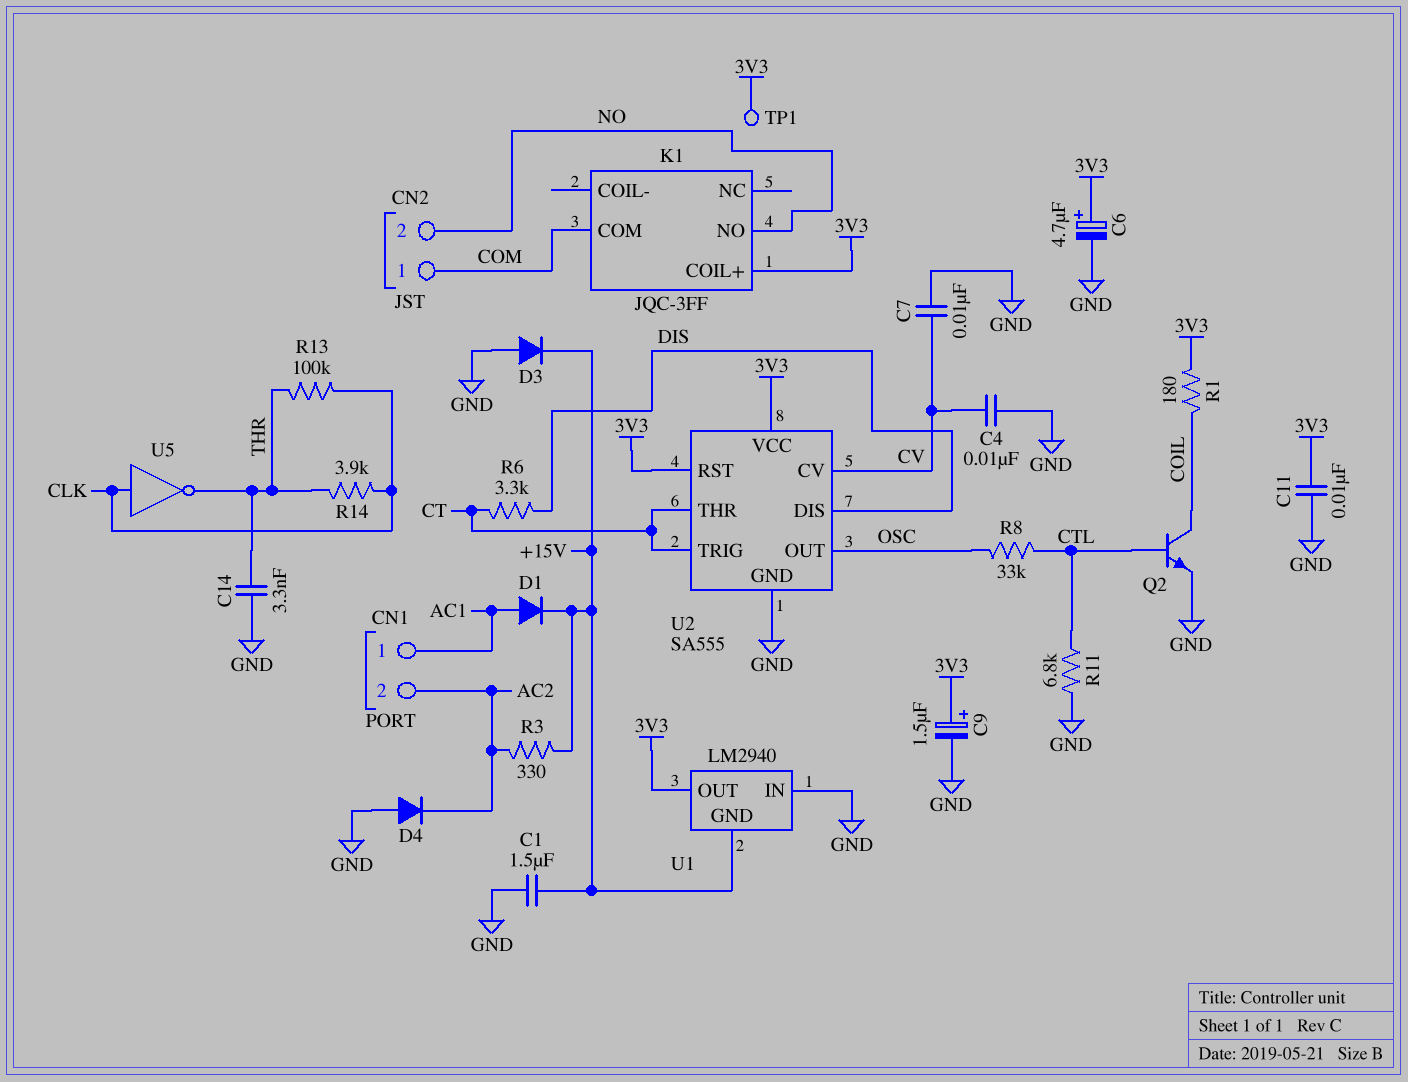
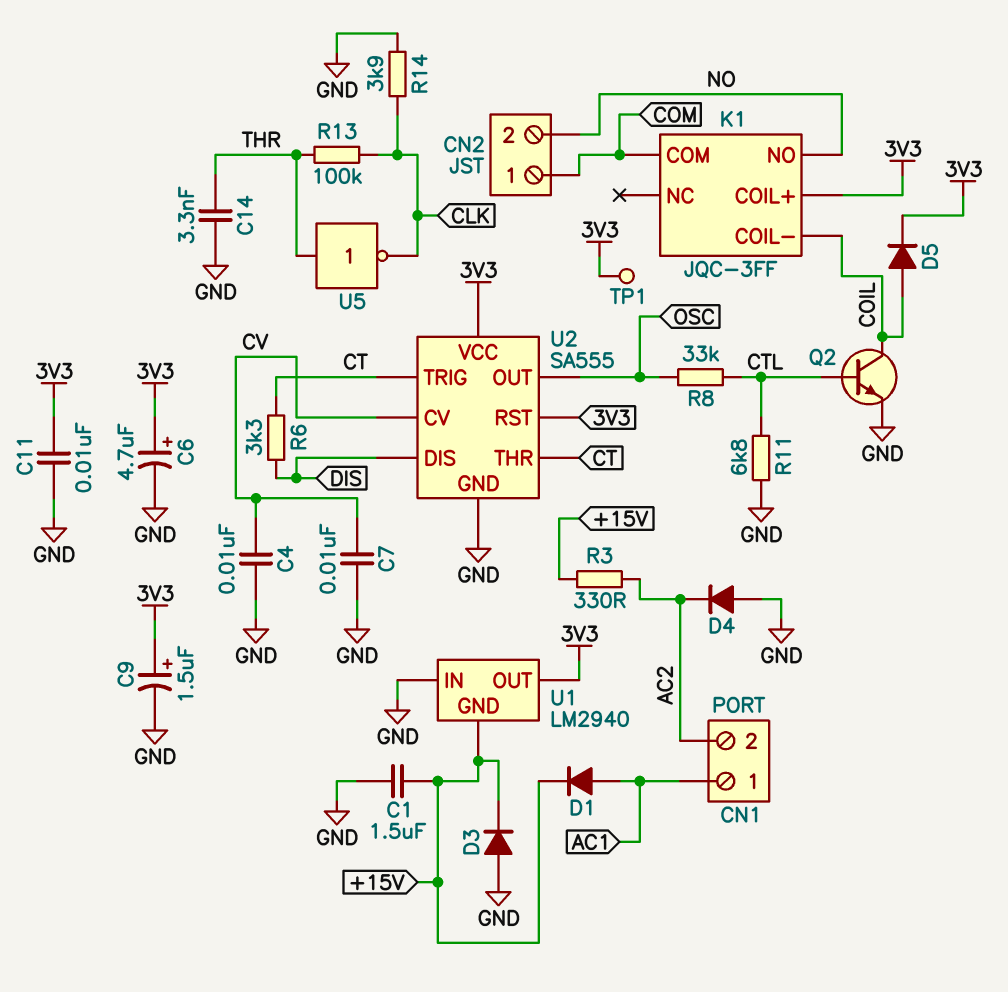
D5: none -> diode (A COIL, K 3V3)
K1 pin COIL-: none -> COIL
R1: 180 (3V3, COIL) -> none
R14: 3.9k (CLK, THR) -> 3.9k (CLK, GND)
U5: NOT (in CLK, out THR) -> NOT (in THR, out CLK)

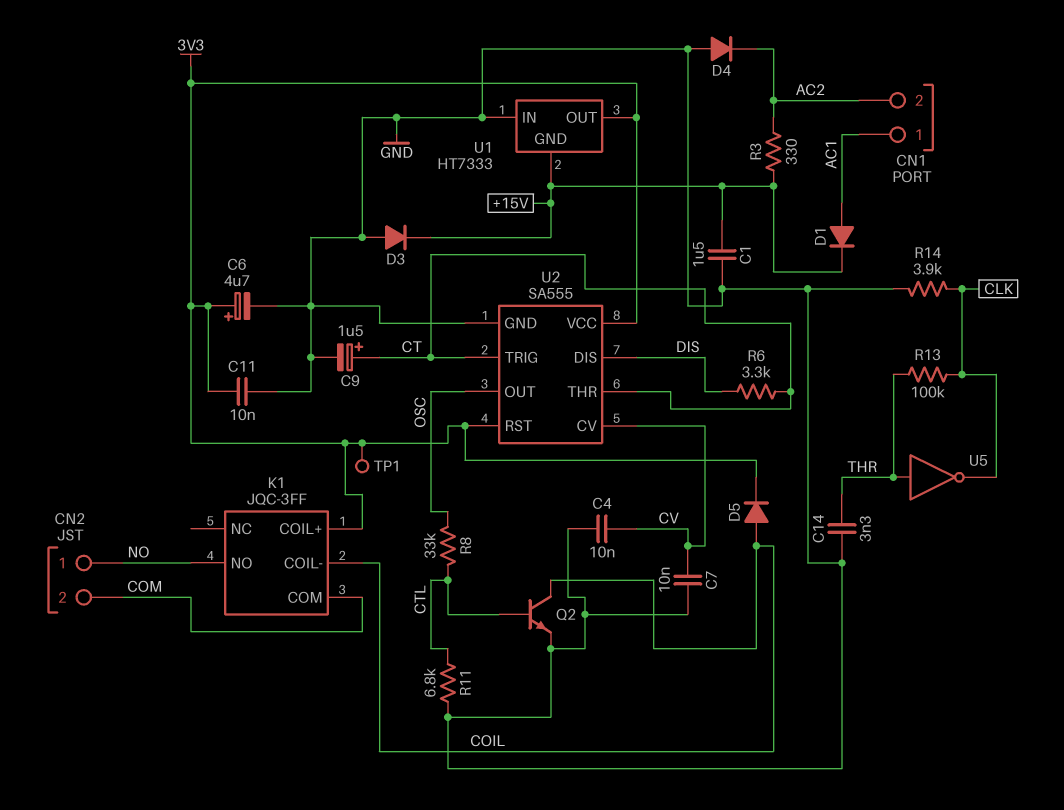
C9: 1.5uF (plus 3V3, minus GND) -> 1.5uF (plus CT, minus GND)
CN2 pin 1: COM -> NO
CN2 pin 2: NO -> COM
U1: LM2940 -> HT7333

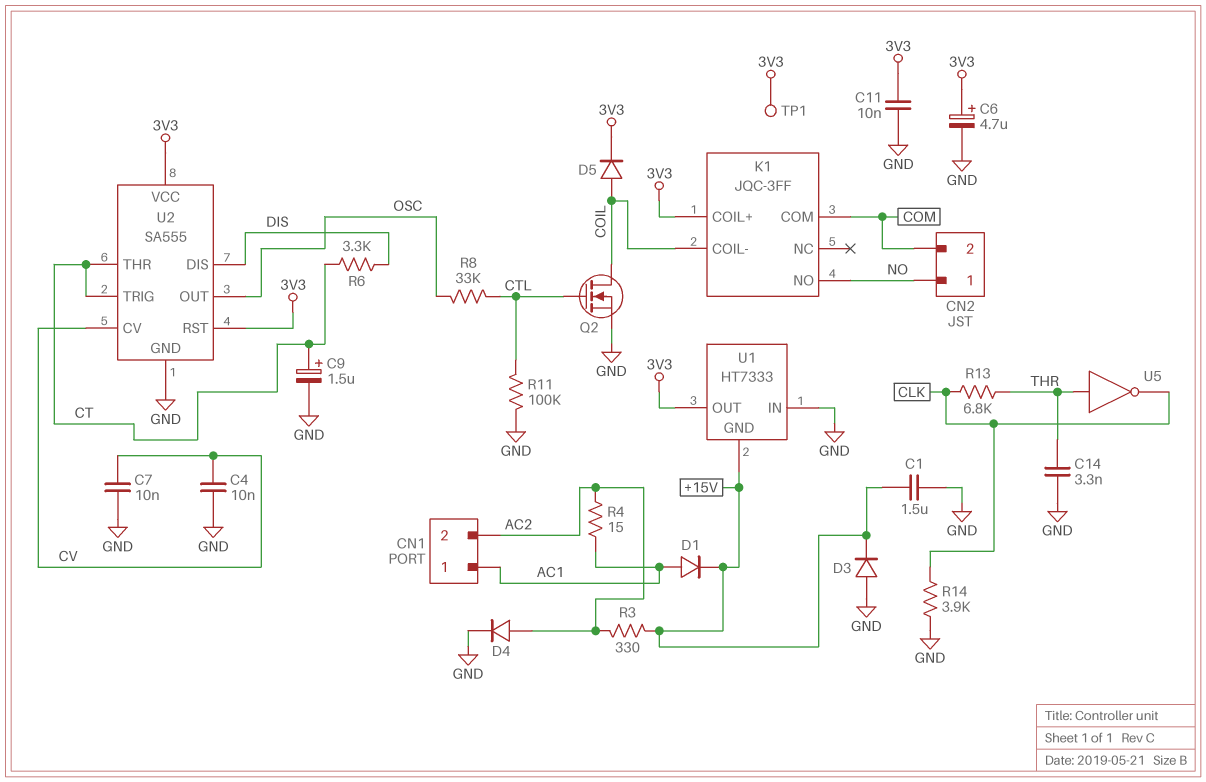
D4: diode (A GND, K AC2) -> diode (A AC2, K GND)
Q2: NPN (B CTL, C COIL, E GND) -> NMOS (G CTL, D COIL, S GND)
R4: none -> 15 (AC1, AC2)
R11: 6.8k (CTL, GND) -> 100k (CTL, GND)
R13: 100k (CLK, THR) -> 6.8k (CLK, THR)

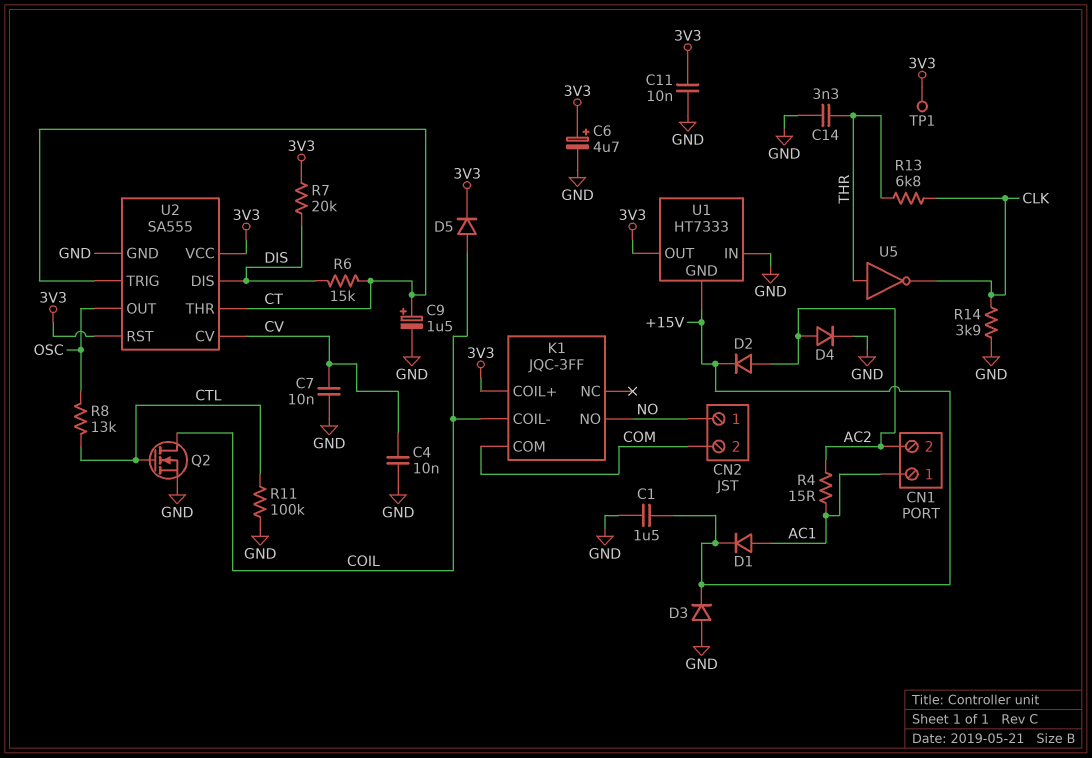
D2: none -> diode (A AC2, K +15V)
R3: 330 (+15V, AC2) -> none
R6: 3.3k (CT, DIS) -> 15k (CT, DIS)
R7: none -> 20k (3V3, DIS)
R8: 33k (CTL, OSC) -> 13k (CTL, OSC)

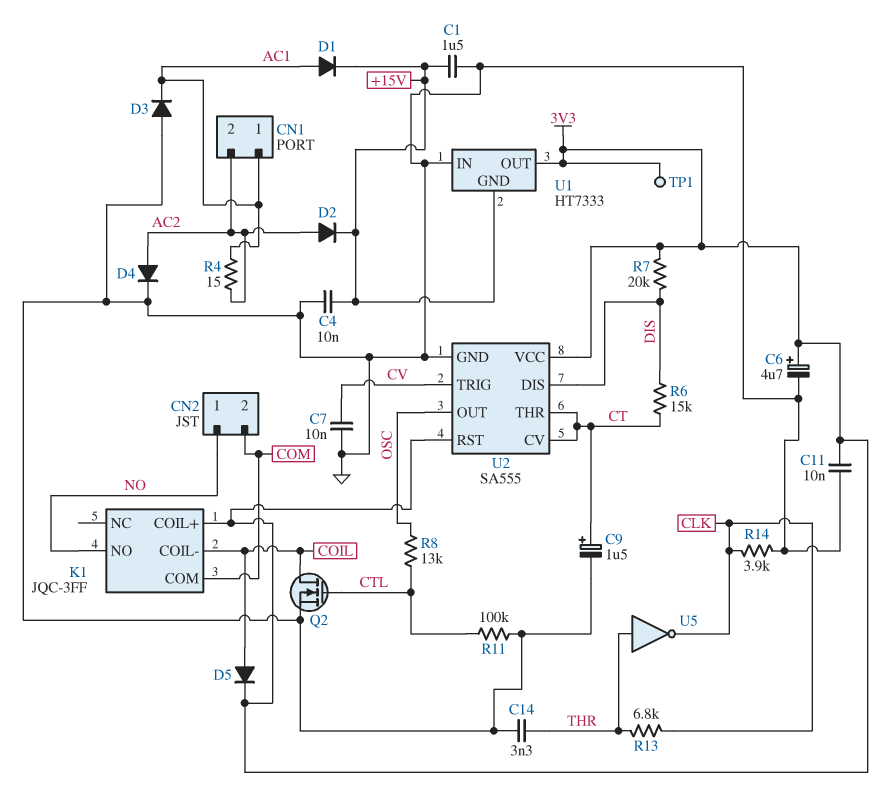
C4: 10nF (CV, GND) -> 10nF (+15V, GND)
D3: diode (A GND, K +15V) -> diode (A GND, K AC1)
U2 pin CV: CV -> CT
U2 pin TRIG: CT -> CV

